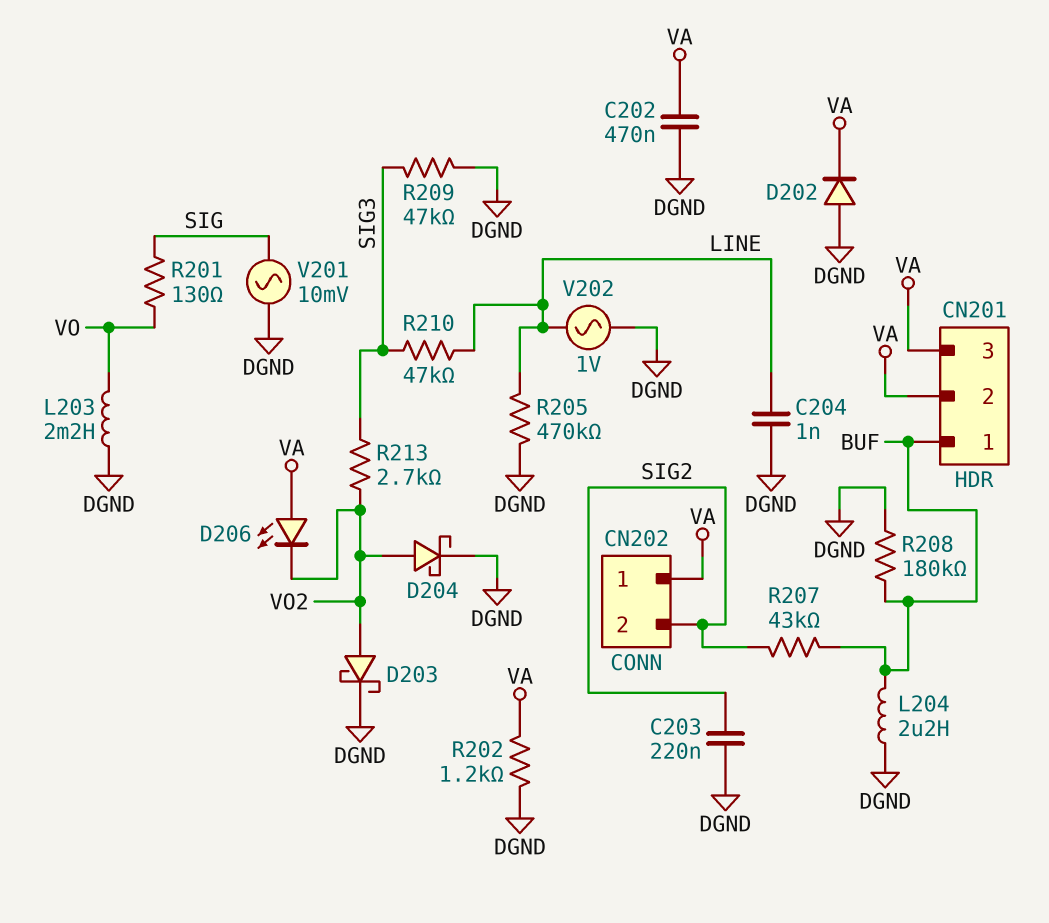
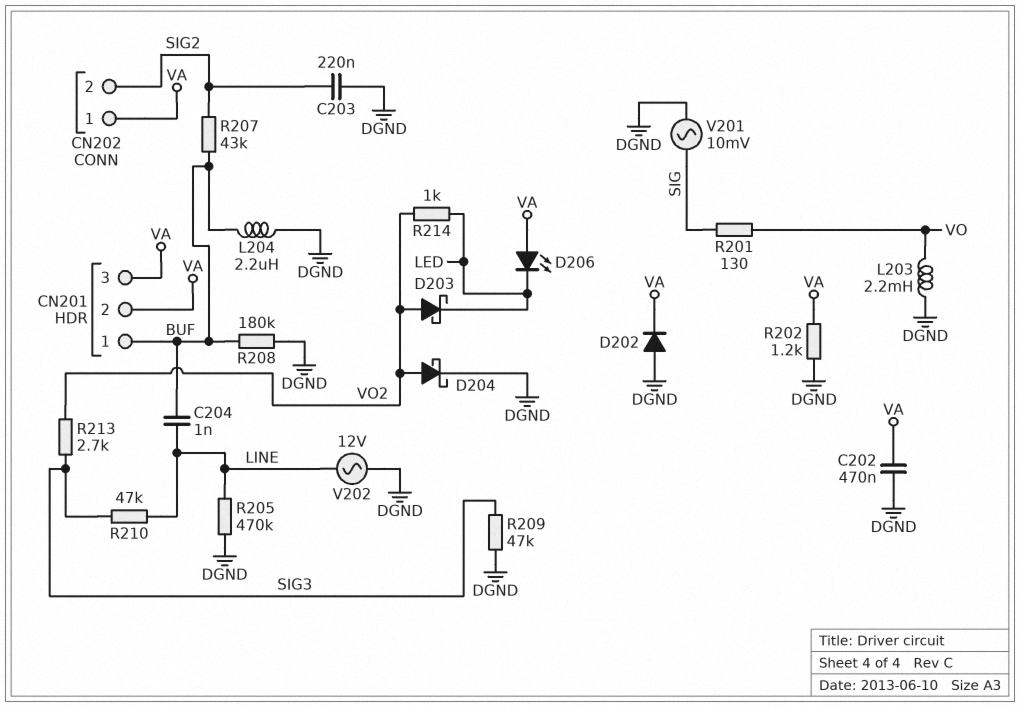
C204: 1nF (DGND, LINE) -> 1nF (BUF, LINE)
D203: schottky (A VO2, K DGND) -> schottky (A VO2, K LED)
D206: LED (A VA, K VO2) -> LED (A VA, K LED)
R214: none -> 1k (LED, VO2)
V202: AC 1V (DGND, LINE) -> AC 12V (DGND, LINE)

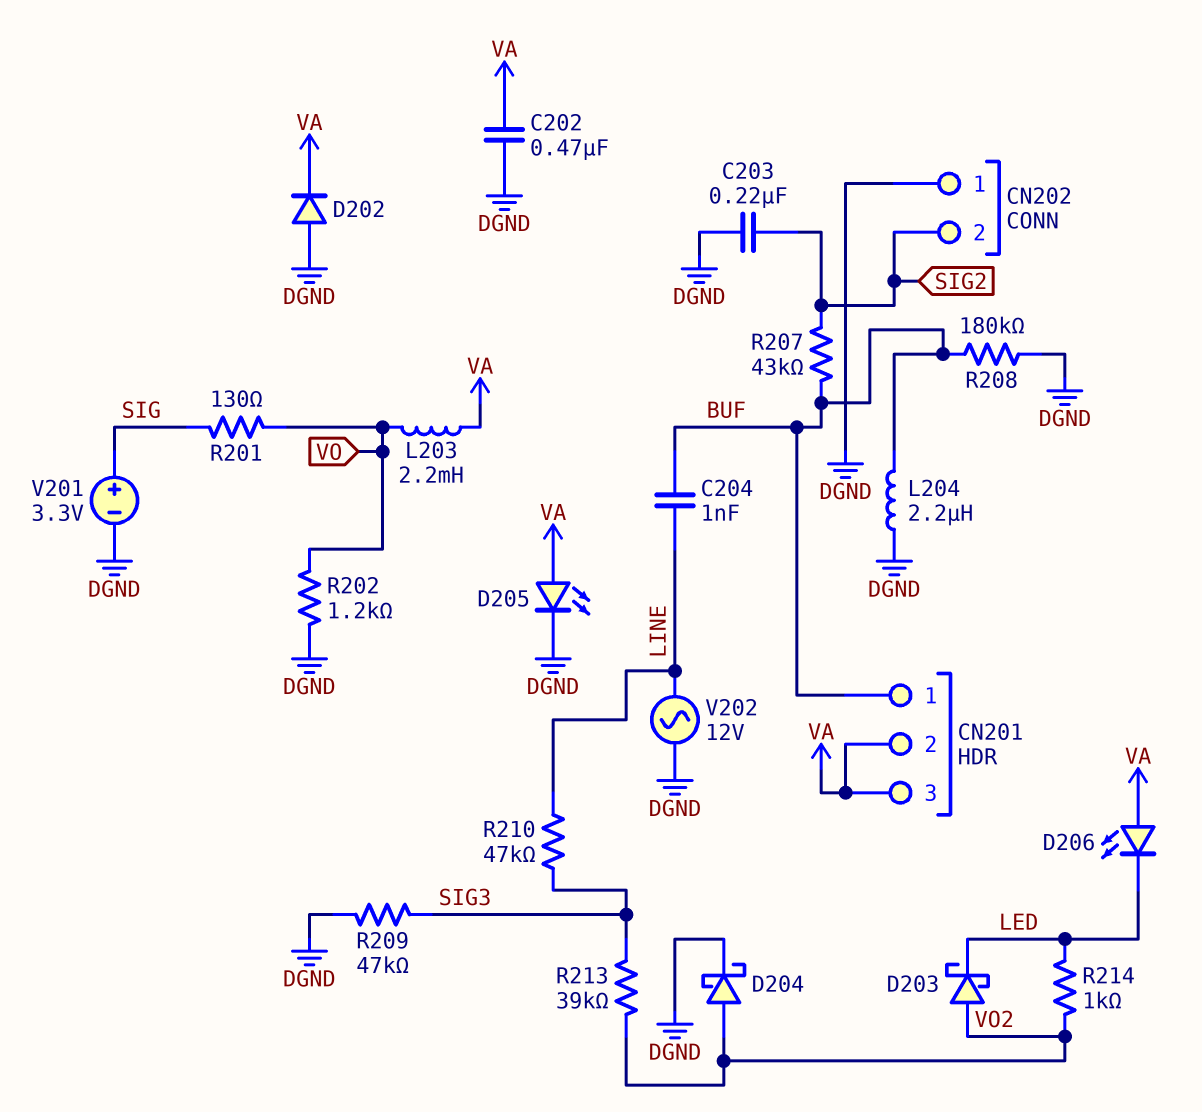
CN202 pin 1: VA -> DGND
D205: none -> LED (A VA, K DGND)
L203: 2.2mH (DGND, VO) -> 2.2mH (VA, VO)
R202: 1.2k (DGND, VA) -> 1.2k (DGND, VO)
R205: 470k (DGND, LINE) -> none
R213: 2.7k (SIG3, VO2) -> 39k (SIG3, VO2)
V201: AC 10mV (DGND, SIG) -> 3.3V (plus SIG, minus DGND)

